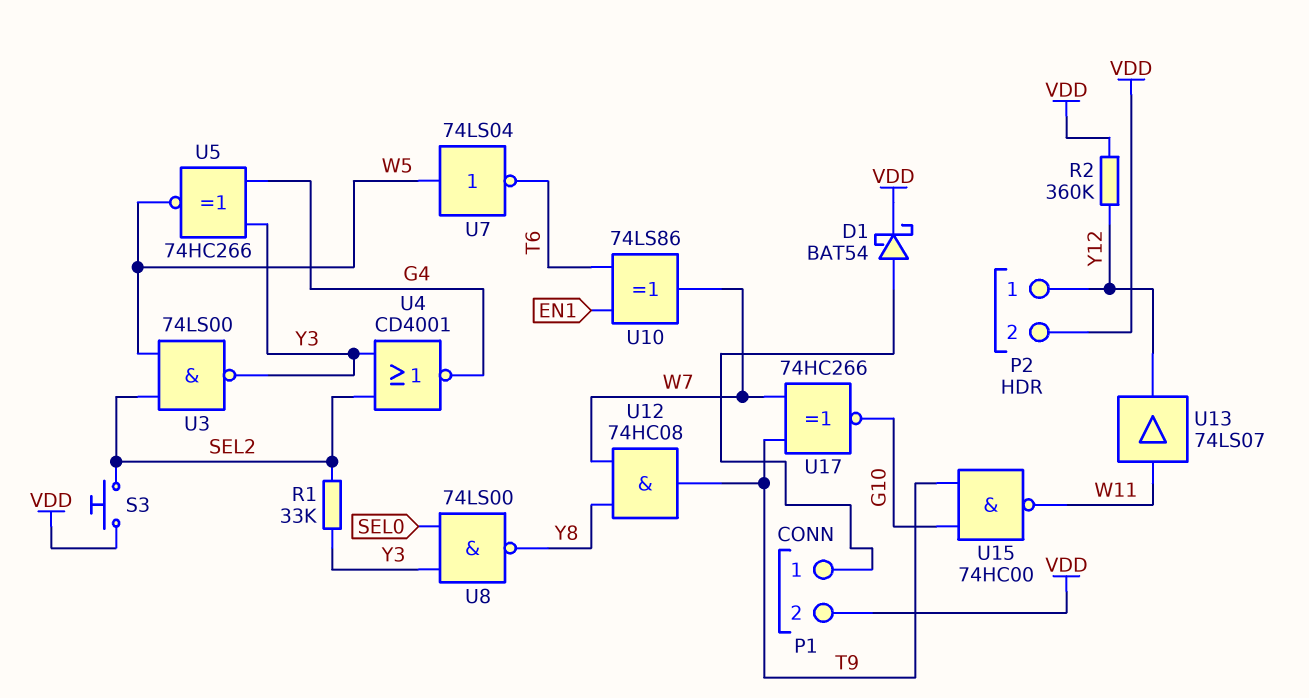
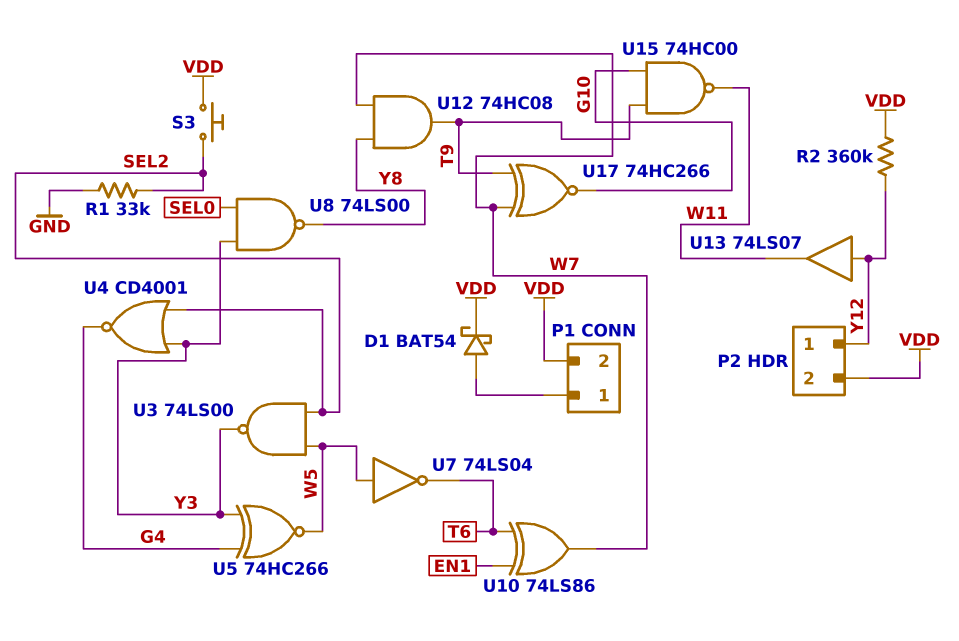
R1: 33k (SEL2, Y3) -> 33k (GND, SEL2)
U13: buffer 74LS07 (in W11, out Y12) -> buffer 74LS07 (in Y12, out W11)

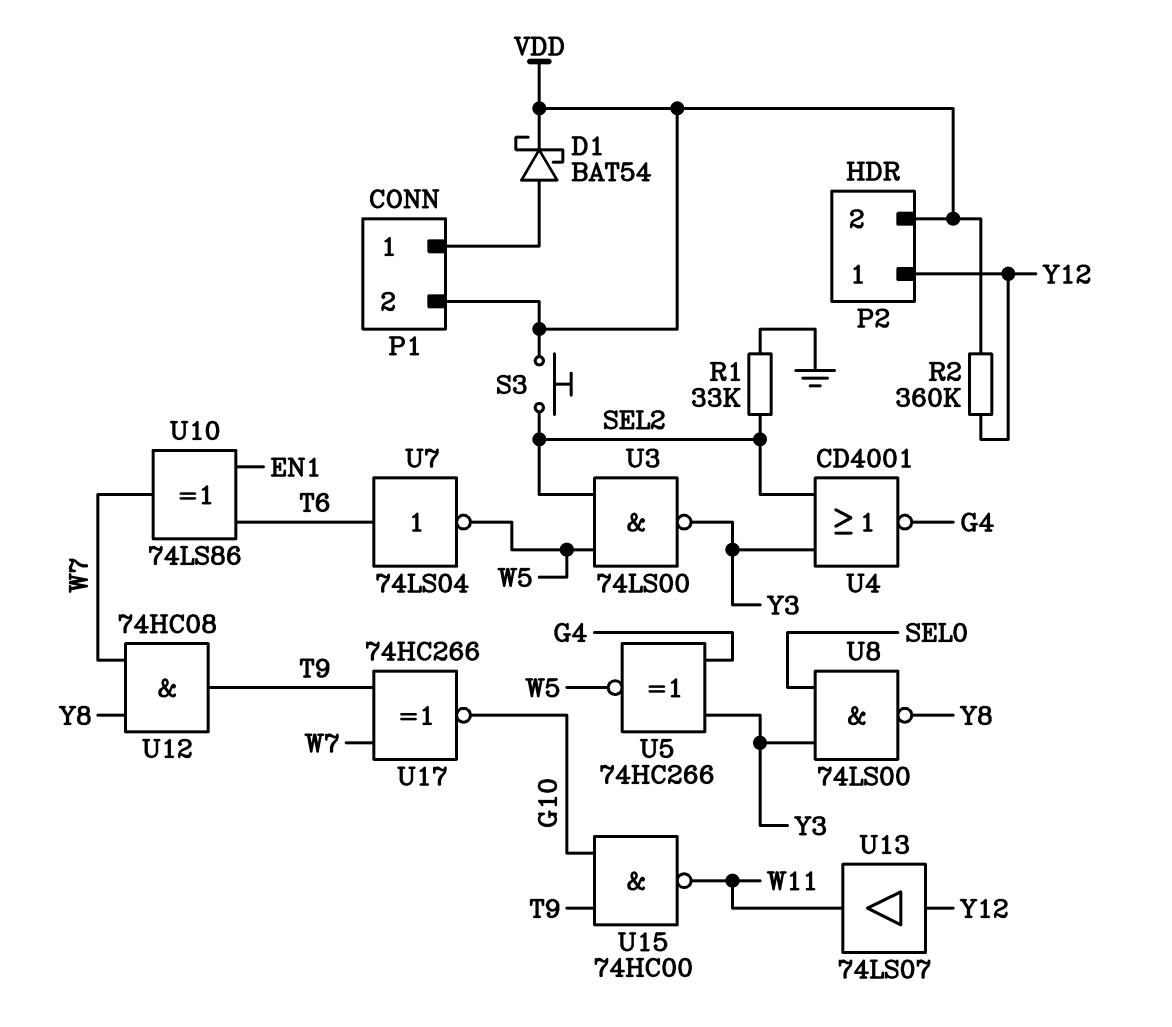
U7: NOT 74LS04 (in W5, out T6) -> NOT 74LS04 (in T6, out W5)

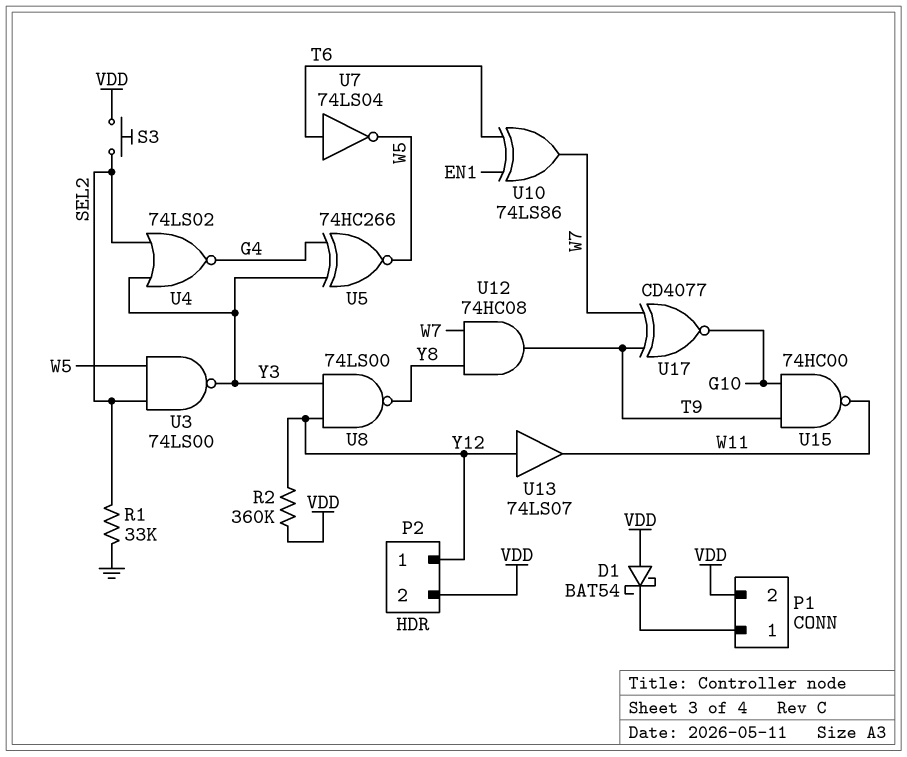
D1: schottky BAT54 (A P1/1, K VDD) -> schottky BAT54 (A VDD, K P1/1)
U4: NOR CD4001 (in SEL2, in Y3, out G4) -> NOR 74LS02 (in SEL2, in Y3, out G4)
U8: NAND 74LS00 (in SEL0, in Y3, out Y8) -> NAND 74LS00 (in Y3, in Y12, out Y8)
U17: XNOR 74HC266 (in T9, in W7, out G10) -> XNOR CD4077 (in T9, in W7, out G10)

